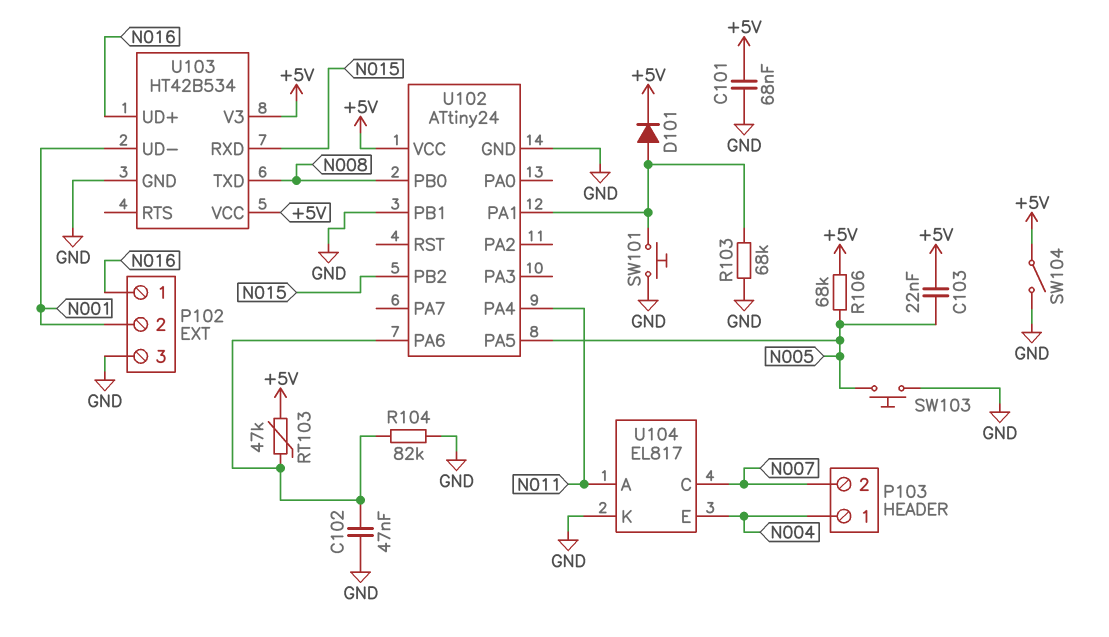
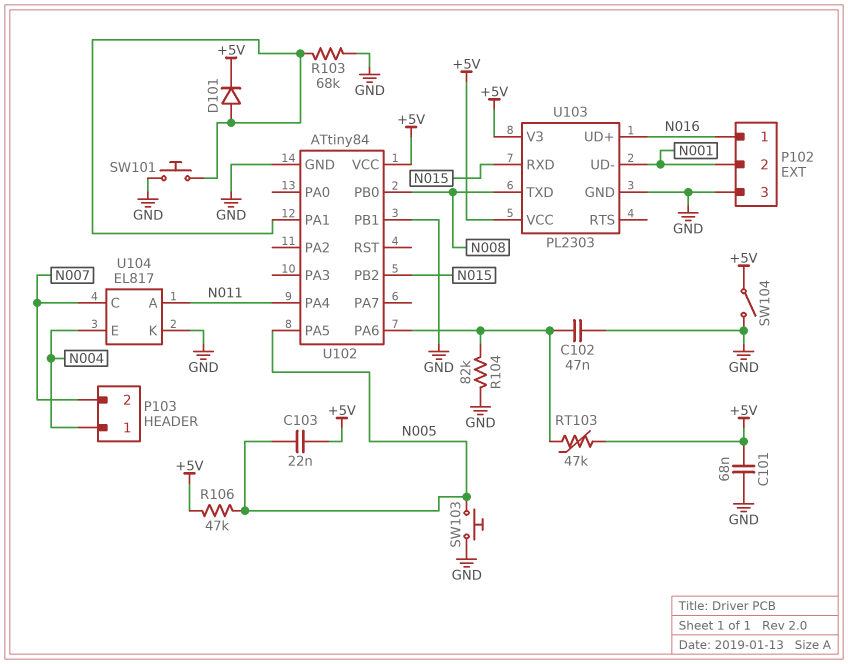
R106: 68k (+5V, N005) -> 47k (+5V, N005)
U102: ATtiny24 -> ATtiny84
U103: HT42B534 -> PL2303

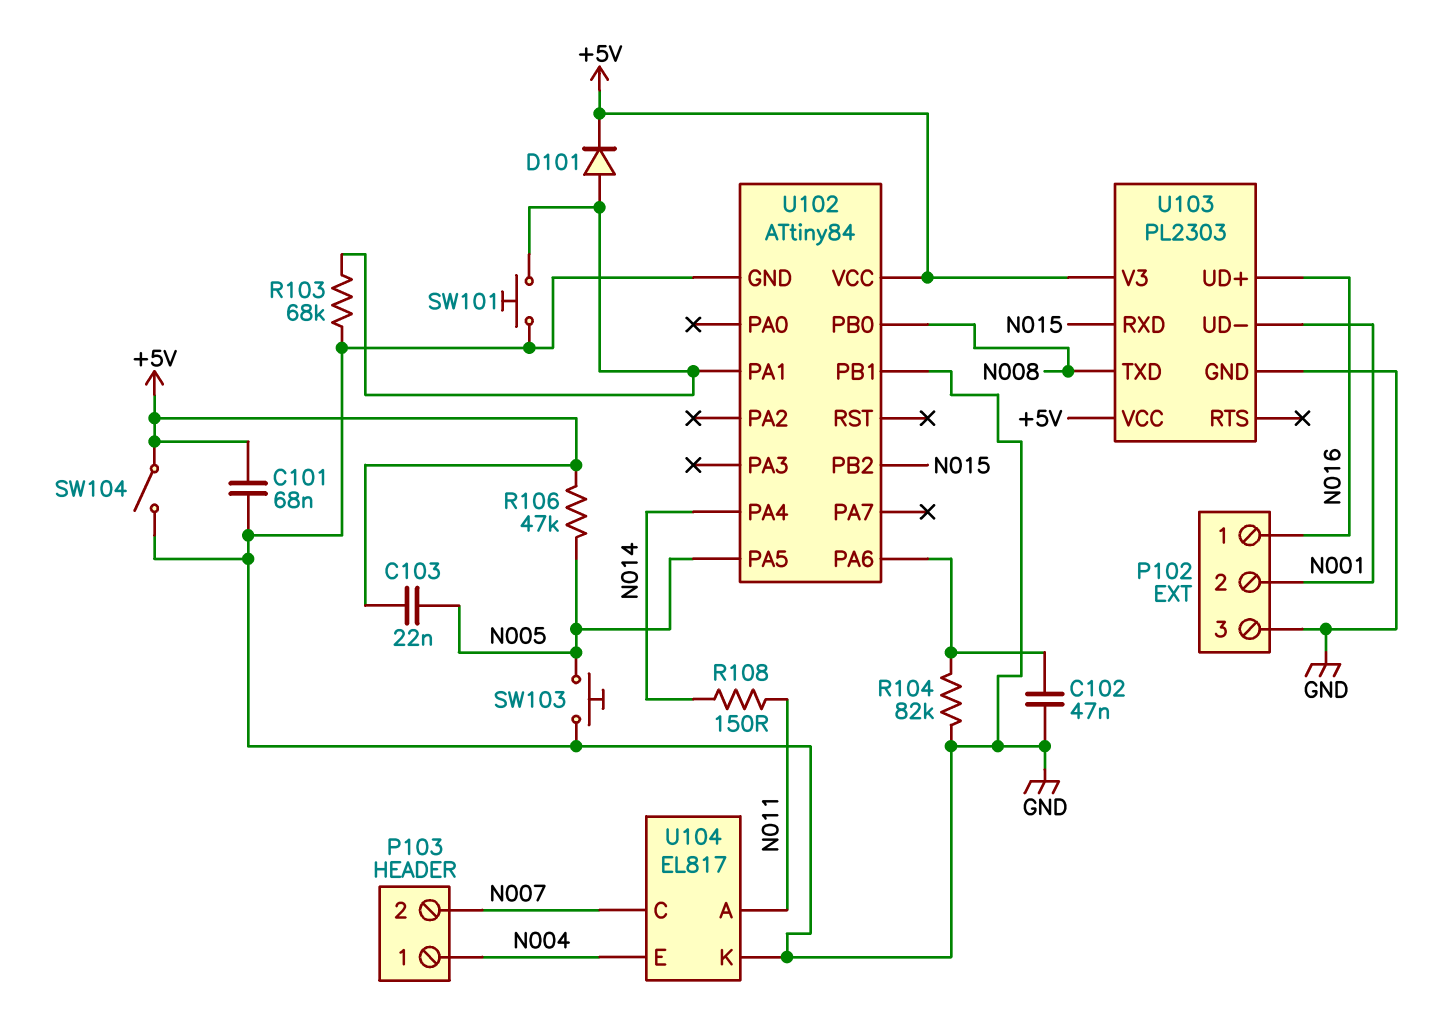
R108: none -> 150 (N011, N014)
RT103: 47k (+5V, U102/PA6) -> none
U102 pin PA4: N011 -> N014

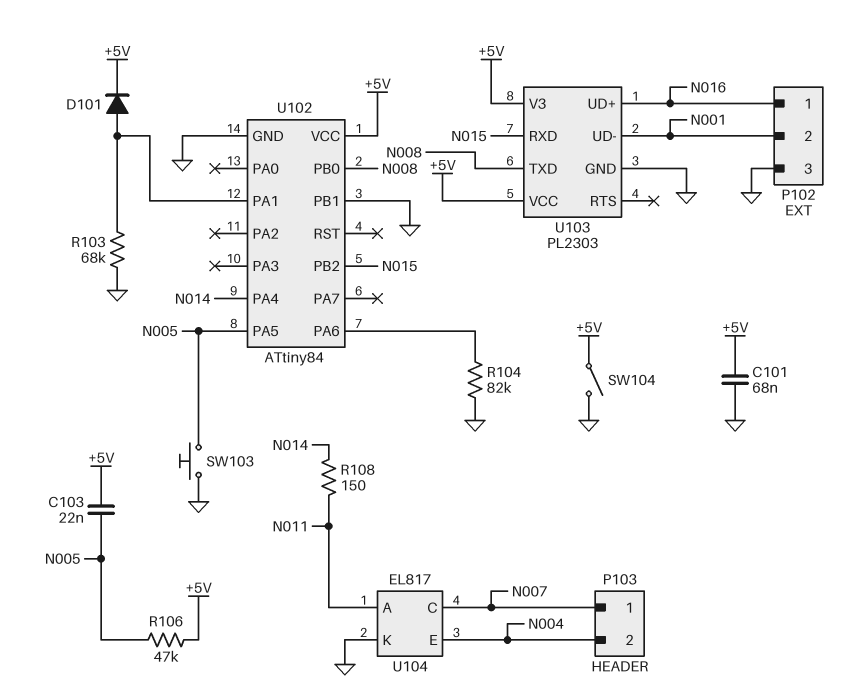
C102: 47nF (GND, U102/PA6) -> none
P103 pin 1: N004 -> N007
P103 pin 2: N007 -> N004
SW101: button (GND, U102/PA1) -> none

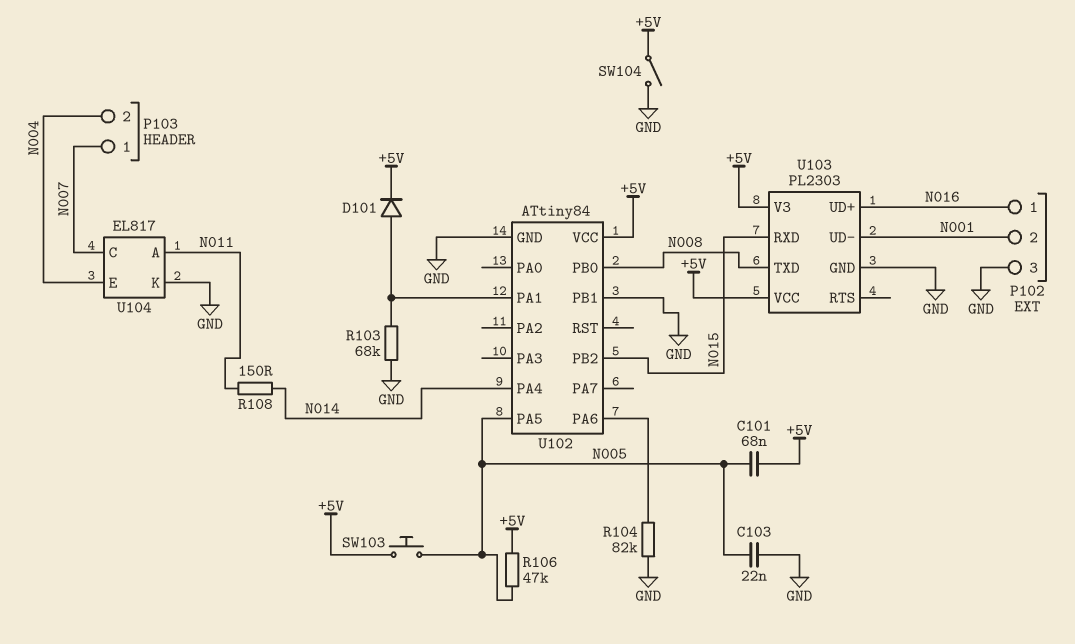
C101: 68nF (+5V, GND) -> 68nF (+5V, N005)
C103: 22nF (+5V, N005) -> 22nF (GND, N005)
SW103: button (GND, N005) -> button (+5V, N005)

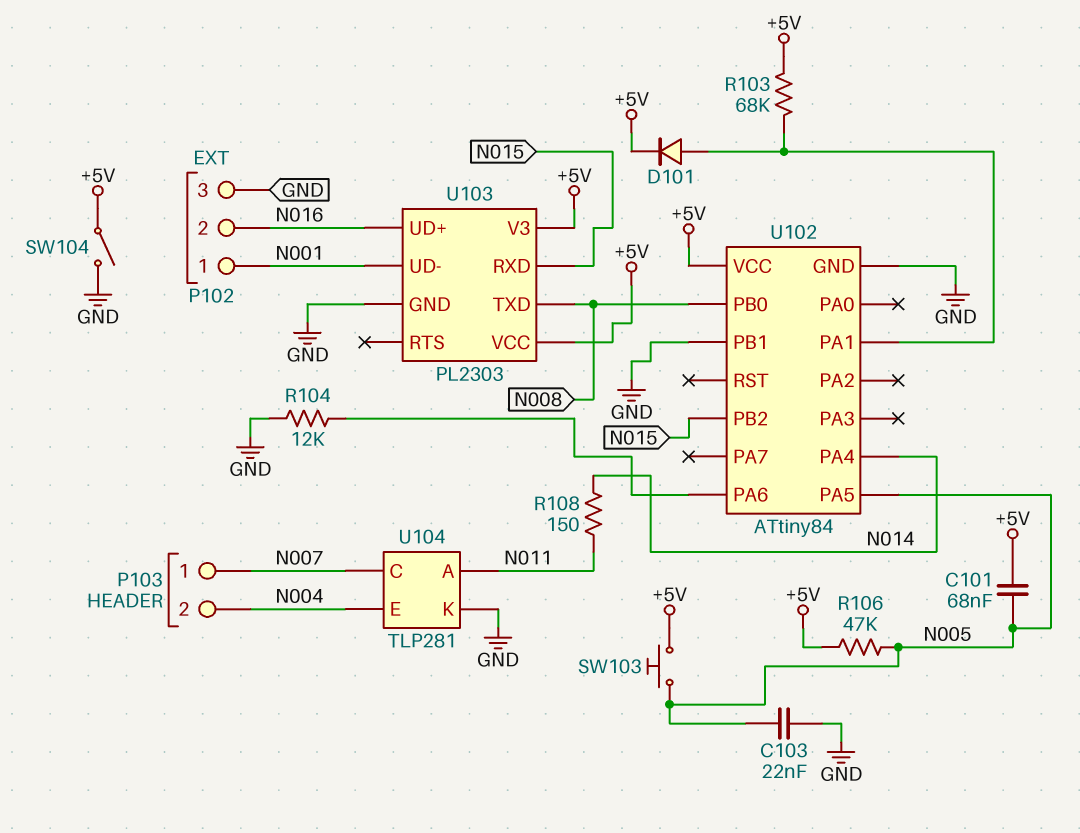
P102 pin 1: N016 -> N001
P102 pin 2: N001 -> N016
R103: 68k (GND, U102/PA1) -> 68k (+5V, U102/PA1)
R104: 82k (GND, U102/PA6) -> 12k (GND, U102/PA6)
U104: EL817 -> TLP281

